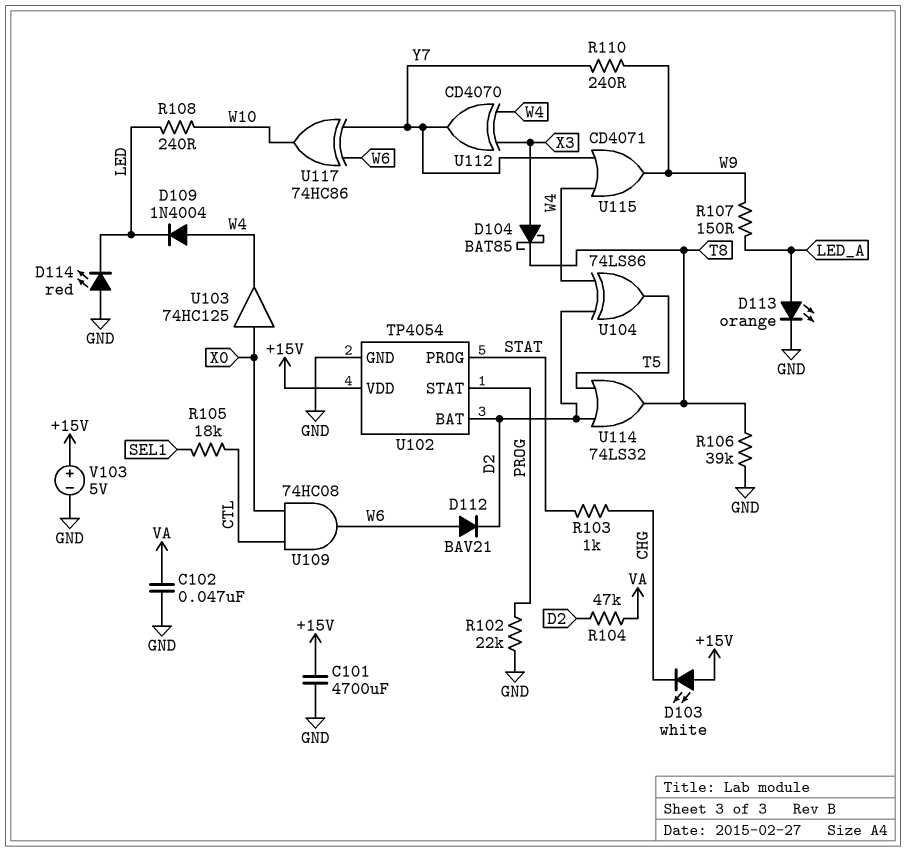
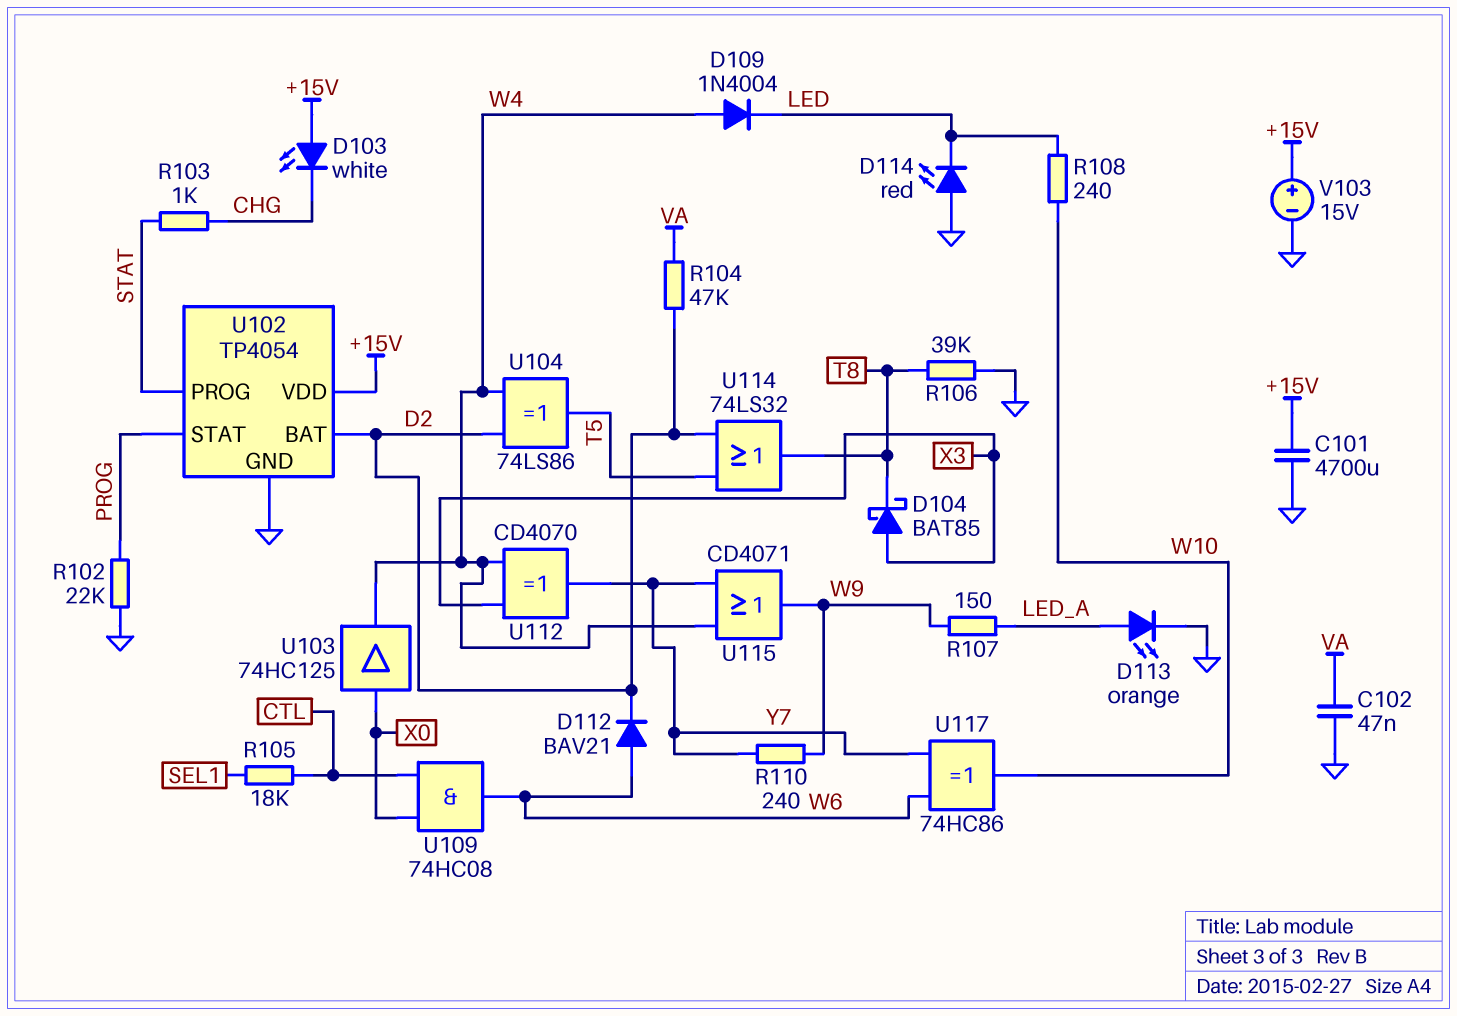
V103: 5V (plus +15V, minus GND) -> 15V (plus +15V, minus GND)

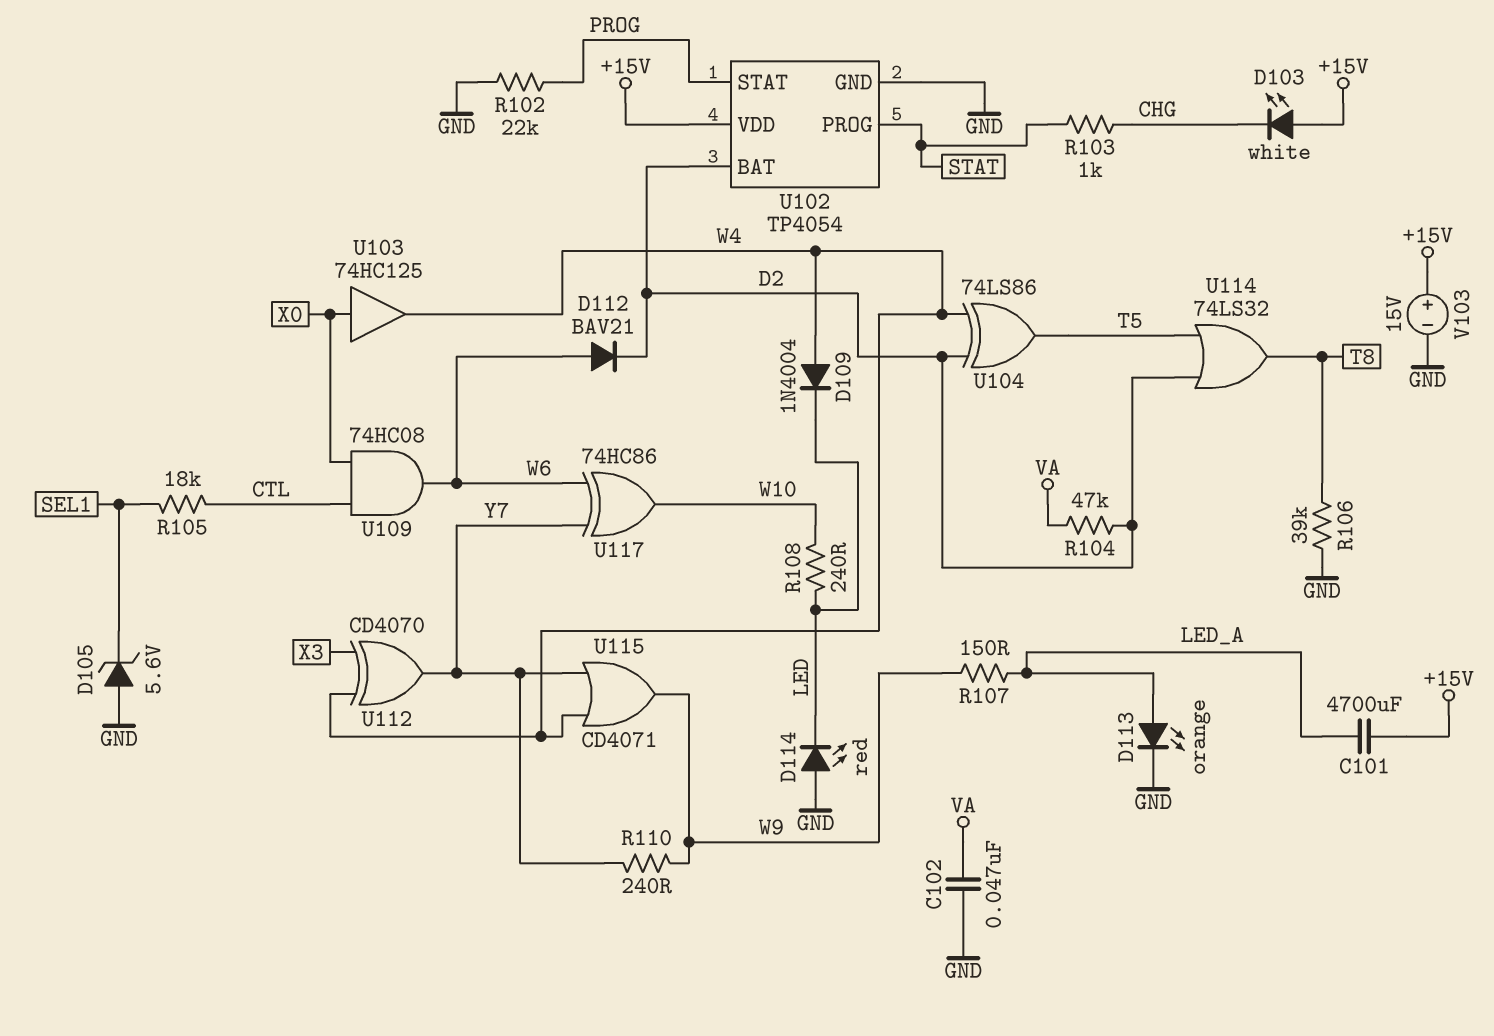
C101: 4700uF (+15V, GND) -> 4700uF (+15V, LED_A)
D104: schottky BAT85 (A X3, K T8) -> none
D105: none -> zener 5.6V (A GND, K SEL1)

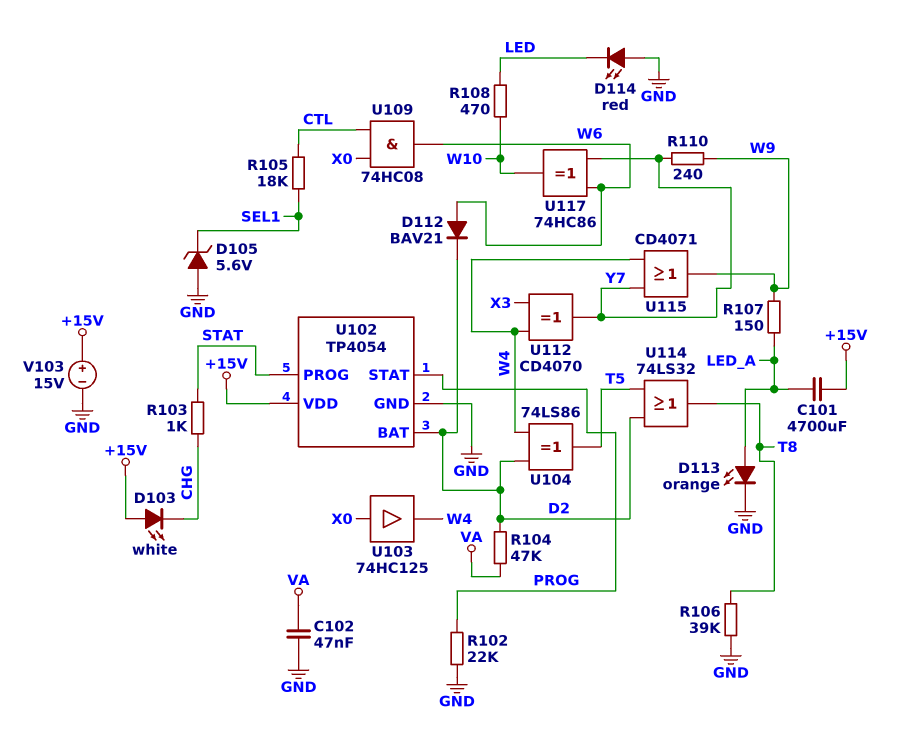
D109: diode 1N4004 (A W4, K LED) -> none
R108: 240 (LED, W10) -> 470 (LED, W10)

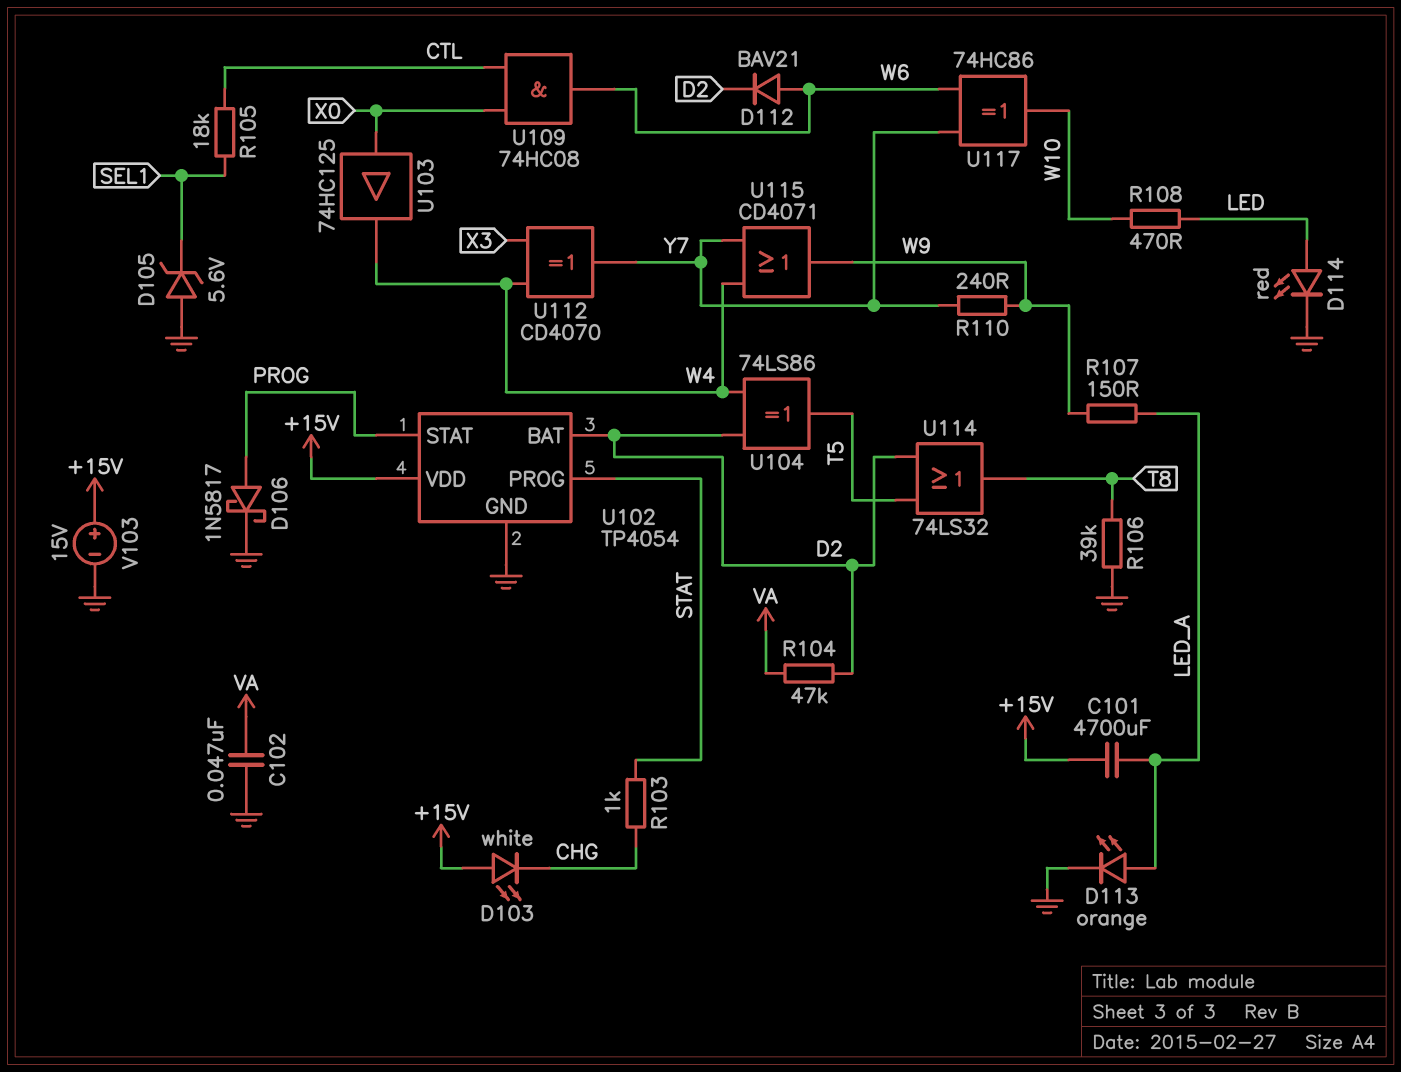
D106: none -> schottky 1N5817 (A PROG, K GND)
D114: LED red (A GND, K LED) -> LED red (A LED, K GND)
R102: 22k (GND, PROG) -> none

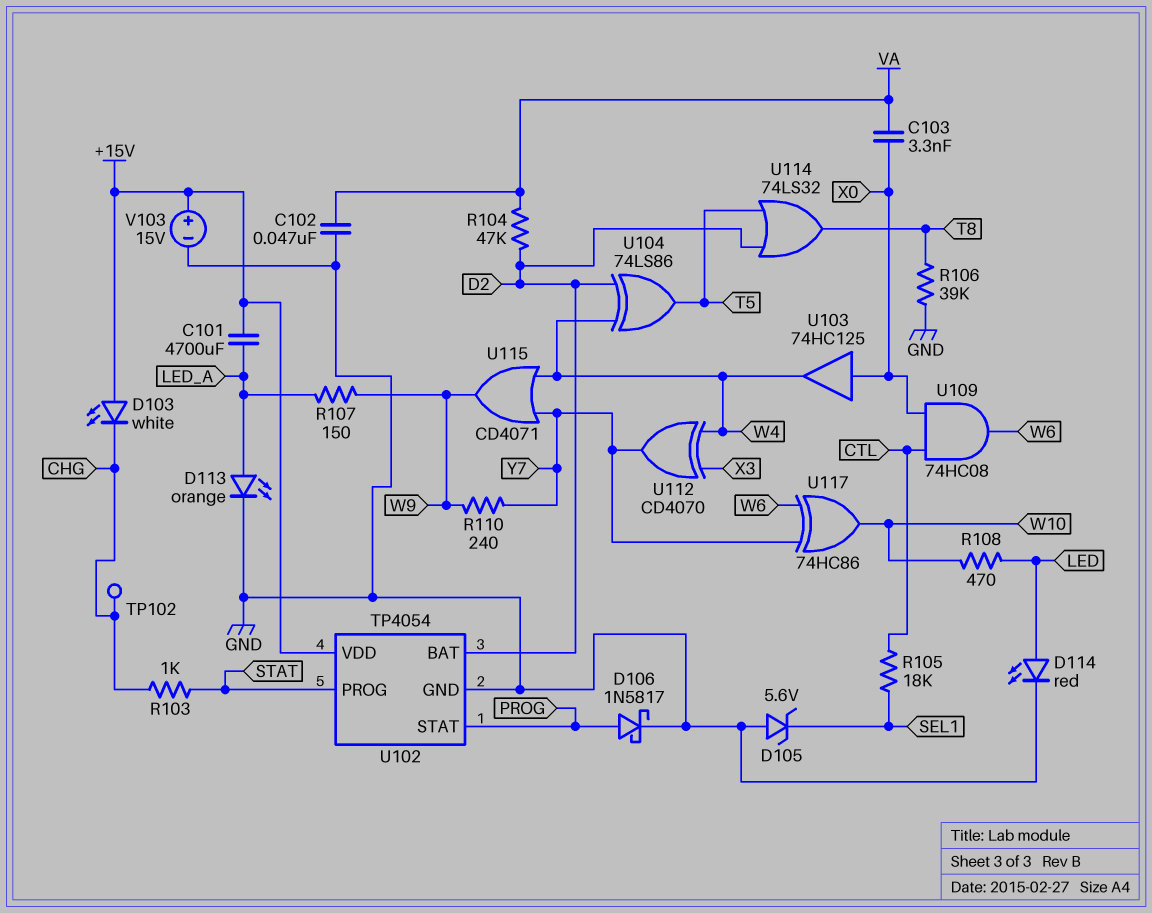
C103: none -> 3.3nF (VA, X0)
D112: diode BAV21 (A W6, K D2) -> none
TP102: none -> test point (CHG)

